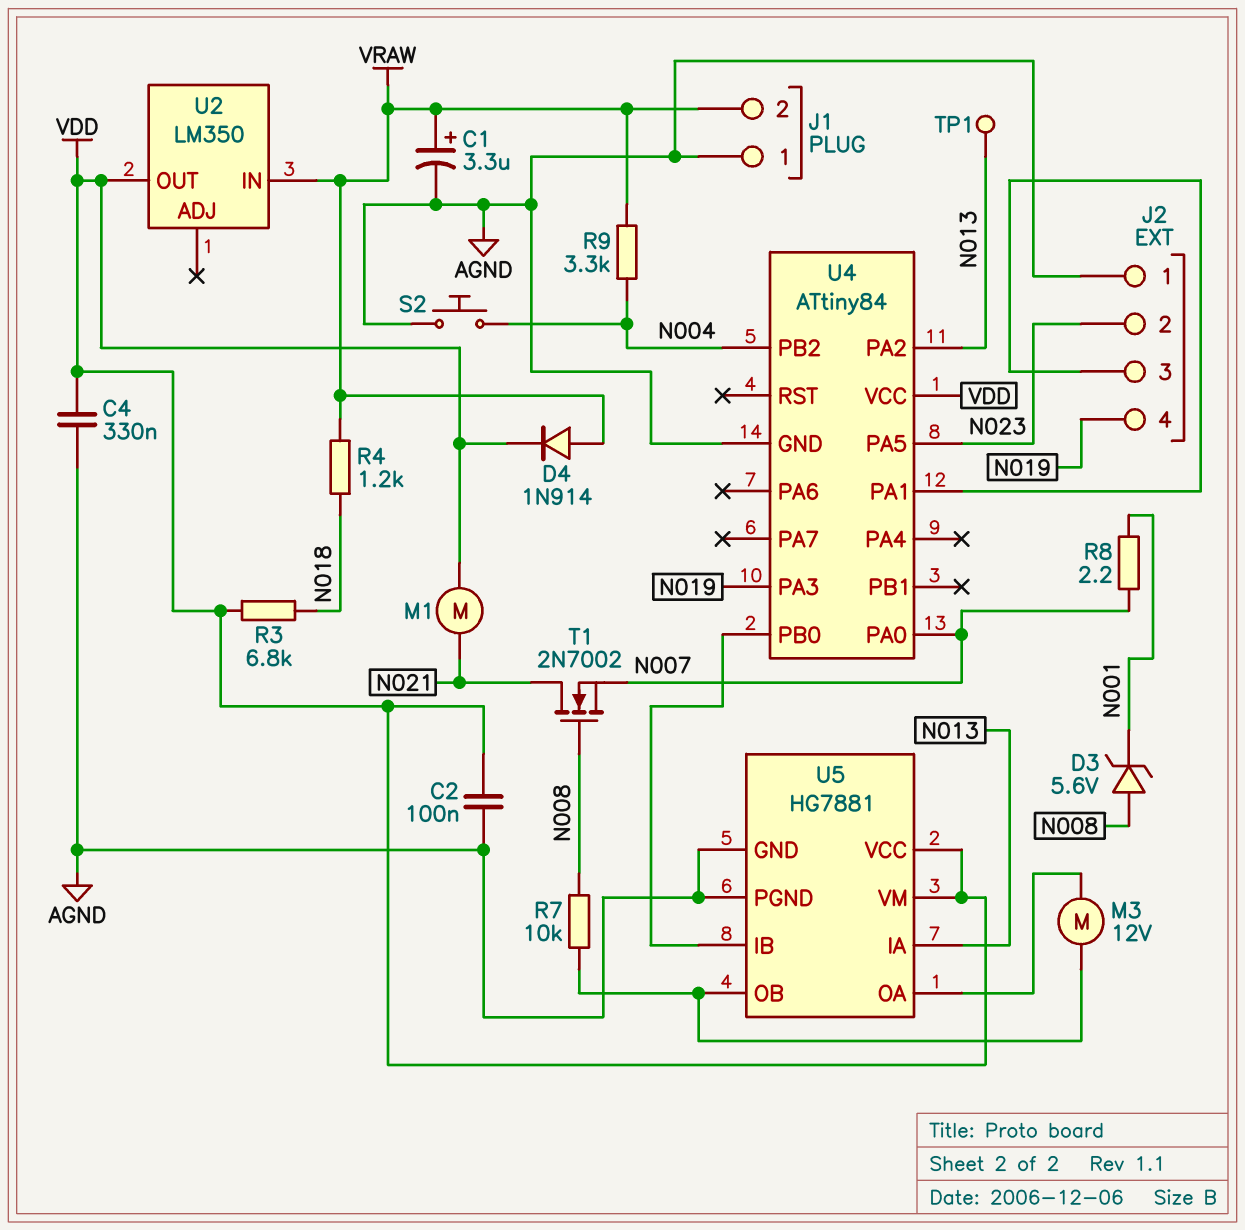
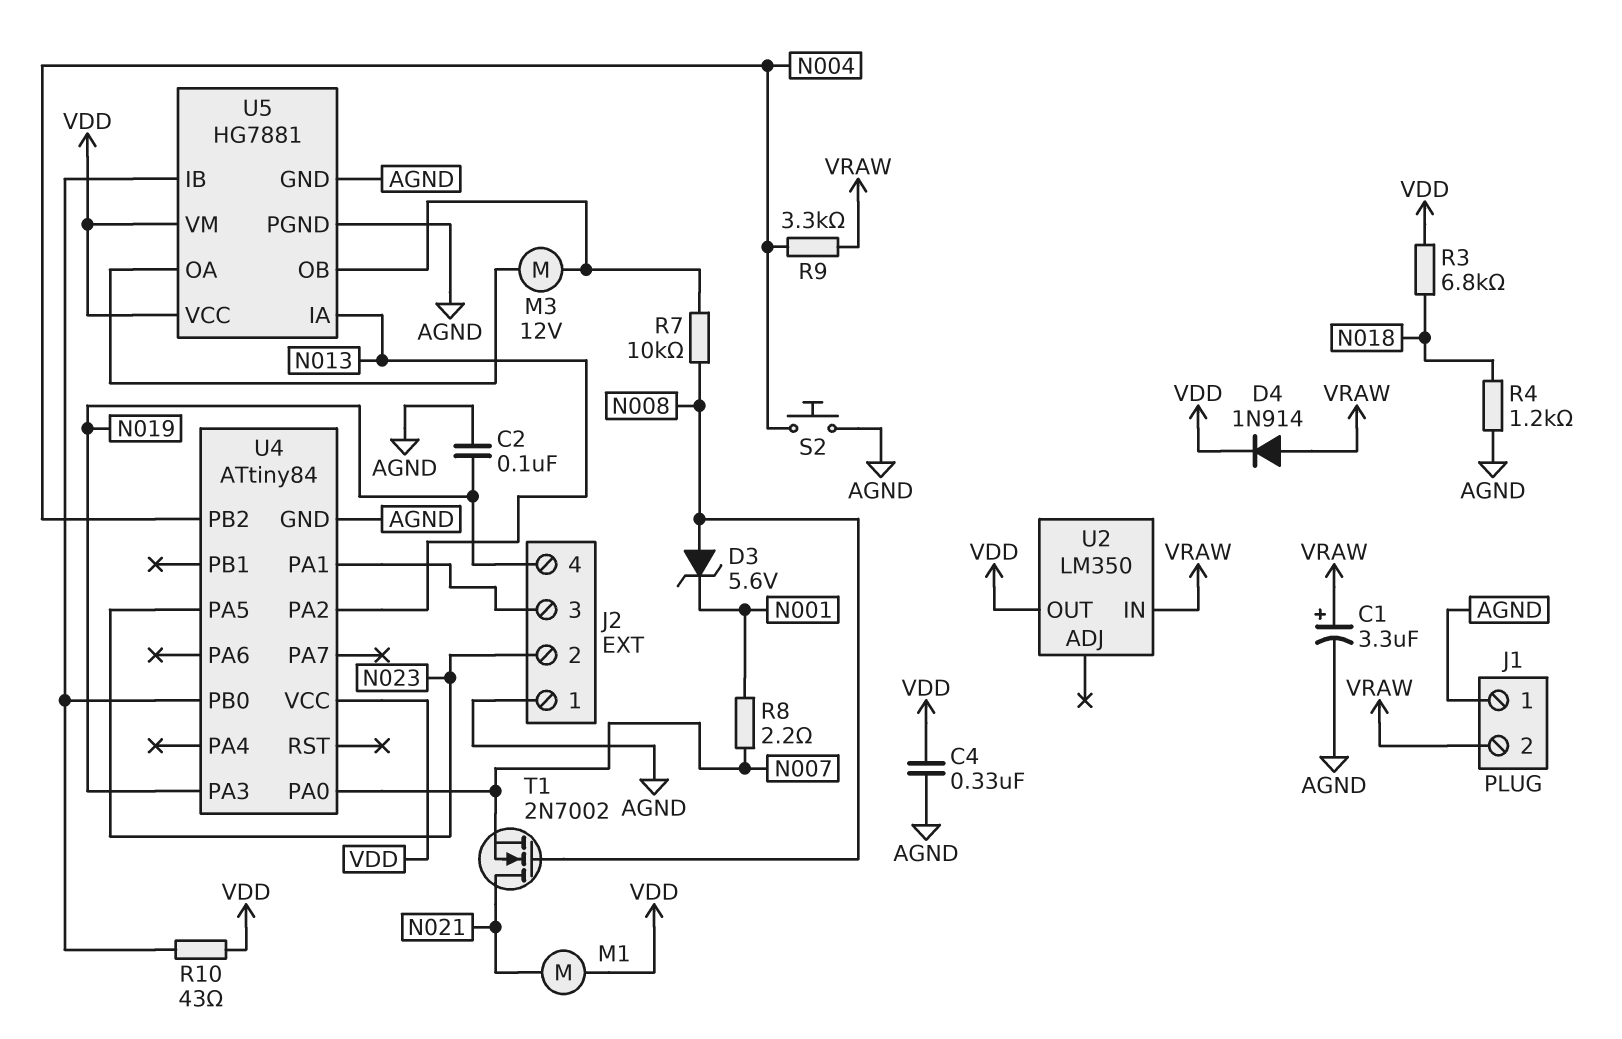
C2: 100nF (AGND, VDD) -> 100nF (AGND, N019)
R4: 1.2k (N018, VRAW) -> 1.2k (AGND, N018)
R10: none -> 43 (U4/PB0, VDD)
TP1: test point (N013) -> none

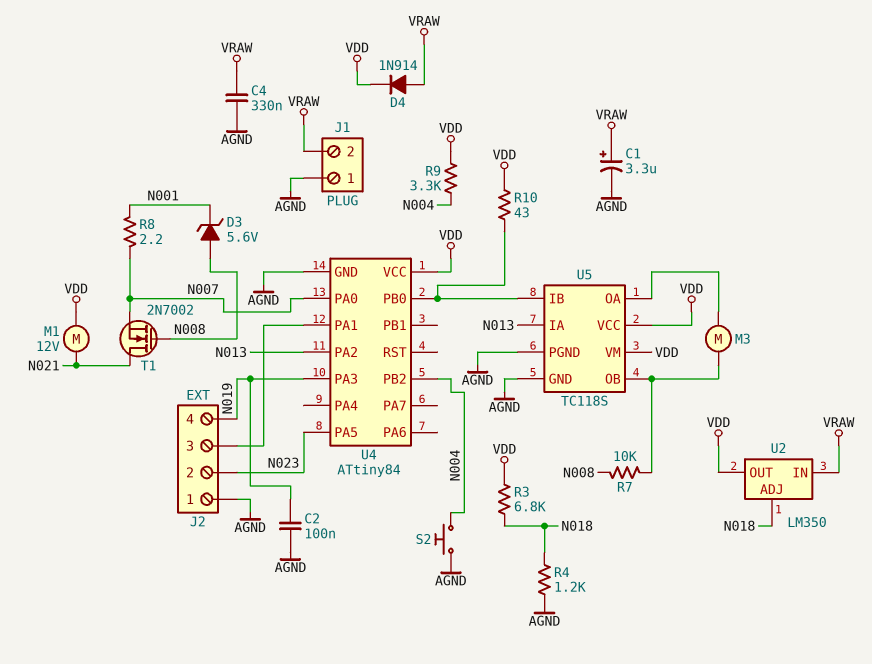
C4: 330nF (AGND, VDD) -> 330nF (AGND, VRAW)
M1: motor (N021, VDD) -> motor 12V (N021, VDD)
M3: motor 12V (U5/OA, U5/OB) -> motor (U5/OA, U5/OB)
R9: 3.3k (N004, VRAW) -> 3.3k (N004, VDD)
U2 pin ADJ: none -> N018
U5: HG7881 -> TC118S

